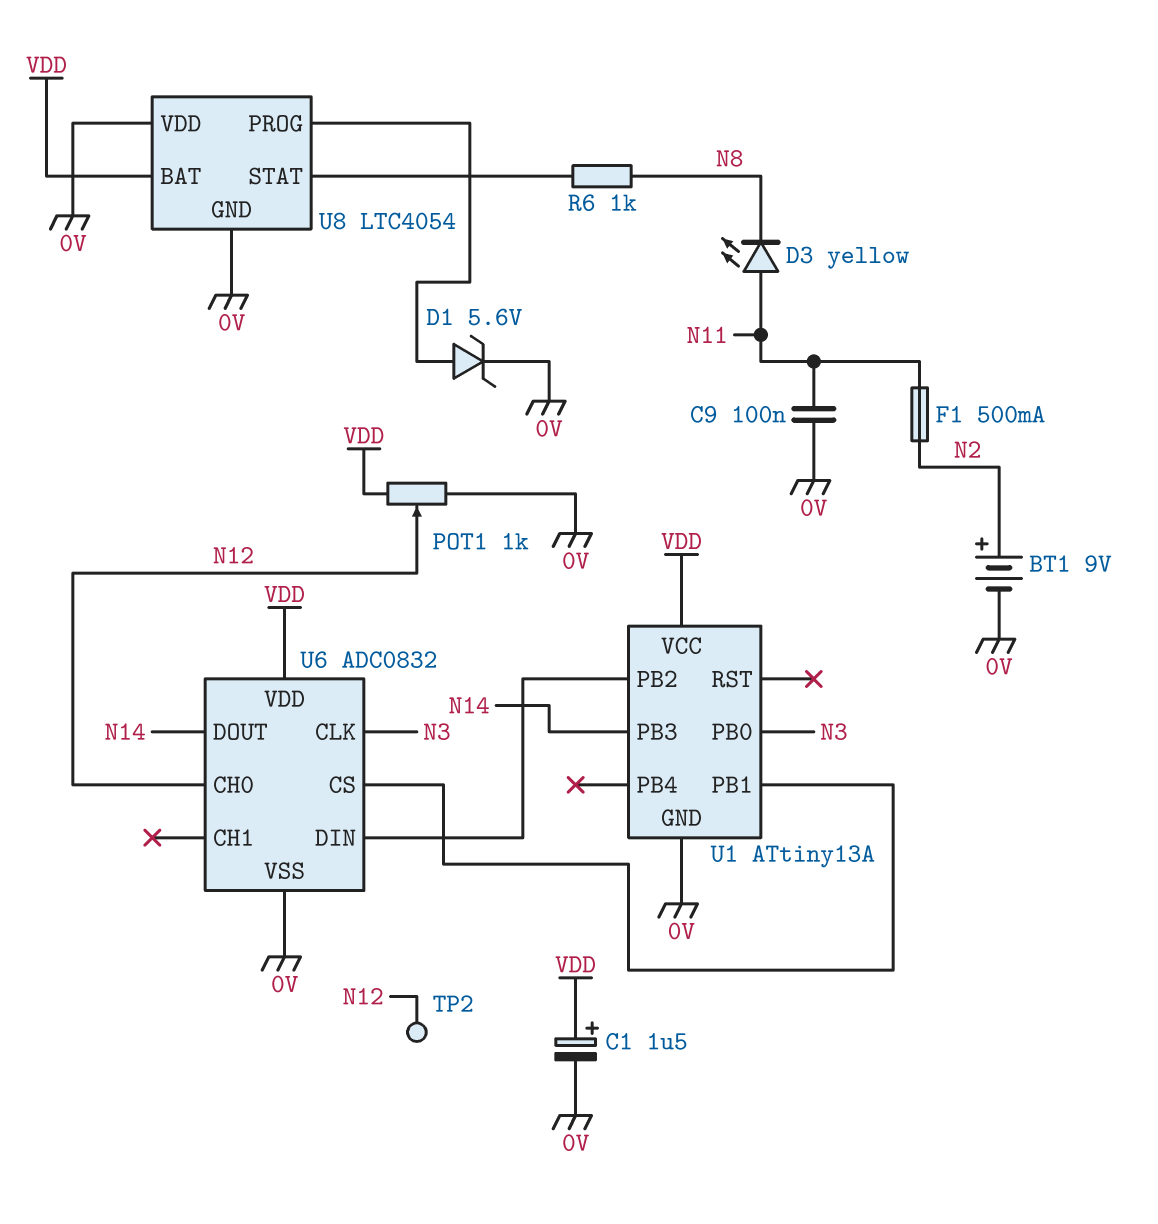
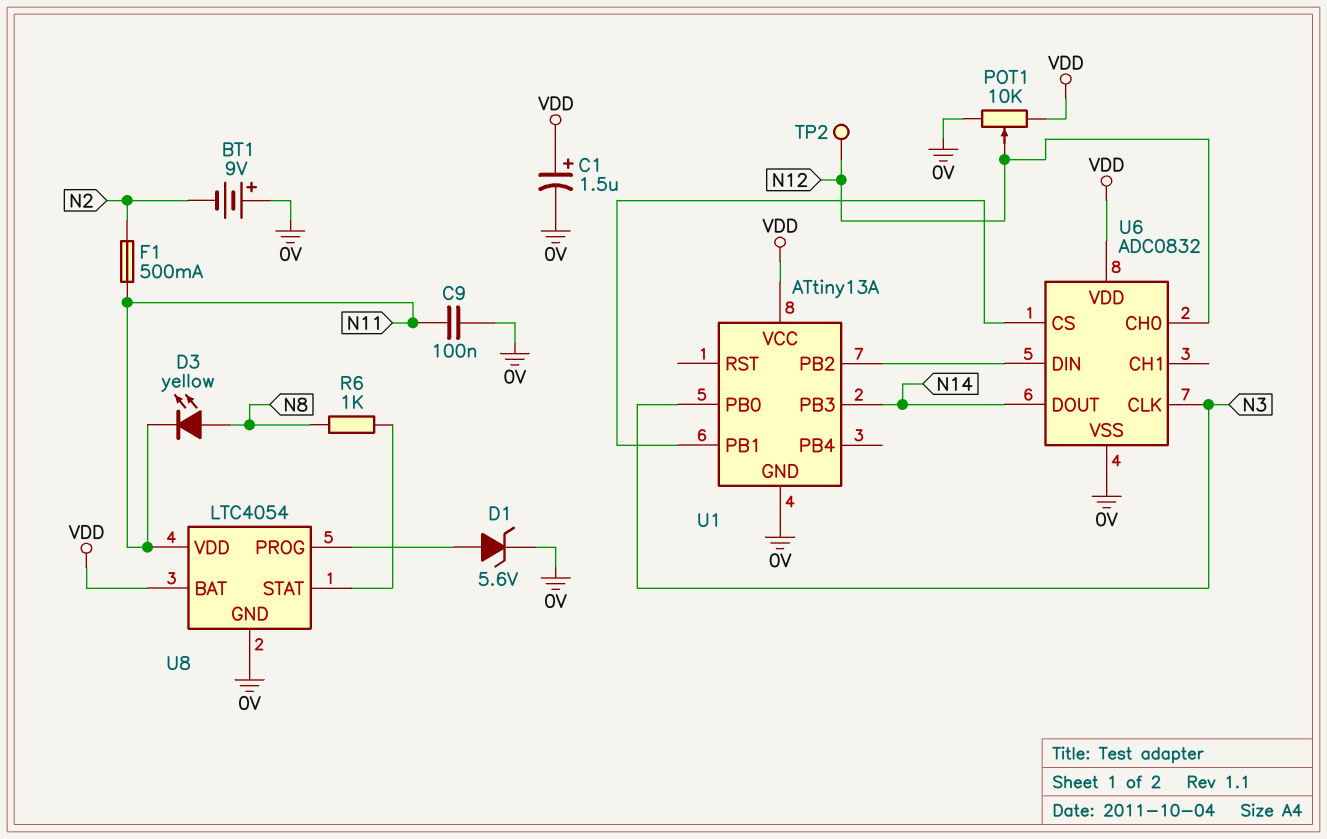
BT1: 9V (plus N2, minus 0V) -> 9V (plus 0V, minus N2)
D3: LED yellow (A N11, K N8) -> LED yellow (A N8, K N11)
POT1: 1k (0V, VDD, wiper N12) -> 10k (0V, VDD, wiper N12)
U8 pin VDD: 0V -> N11

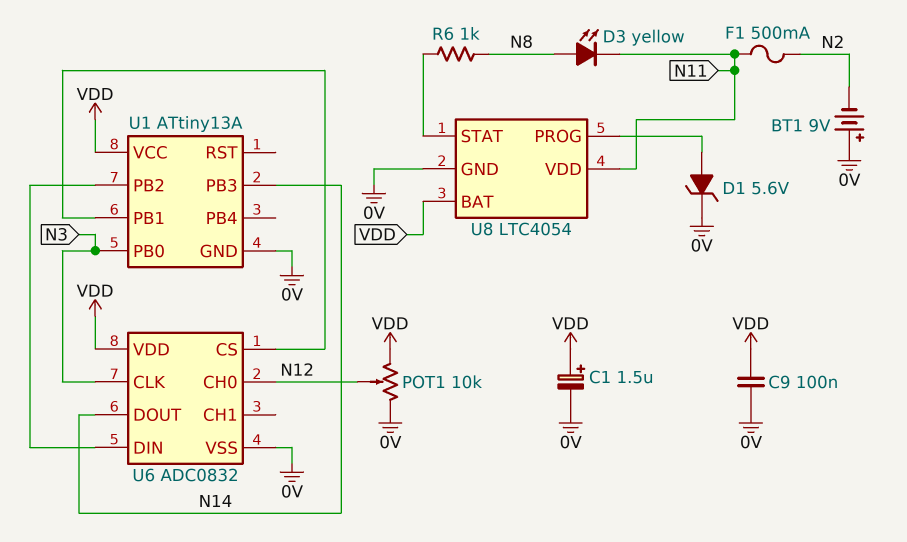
C9: 100nF (0V, N11) -> 100nF (0V, VDD)
TP2: test point (N12) -> none

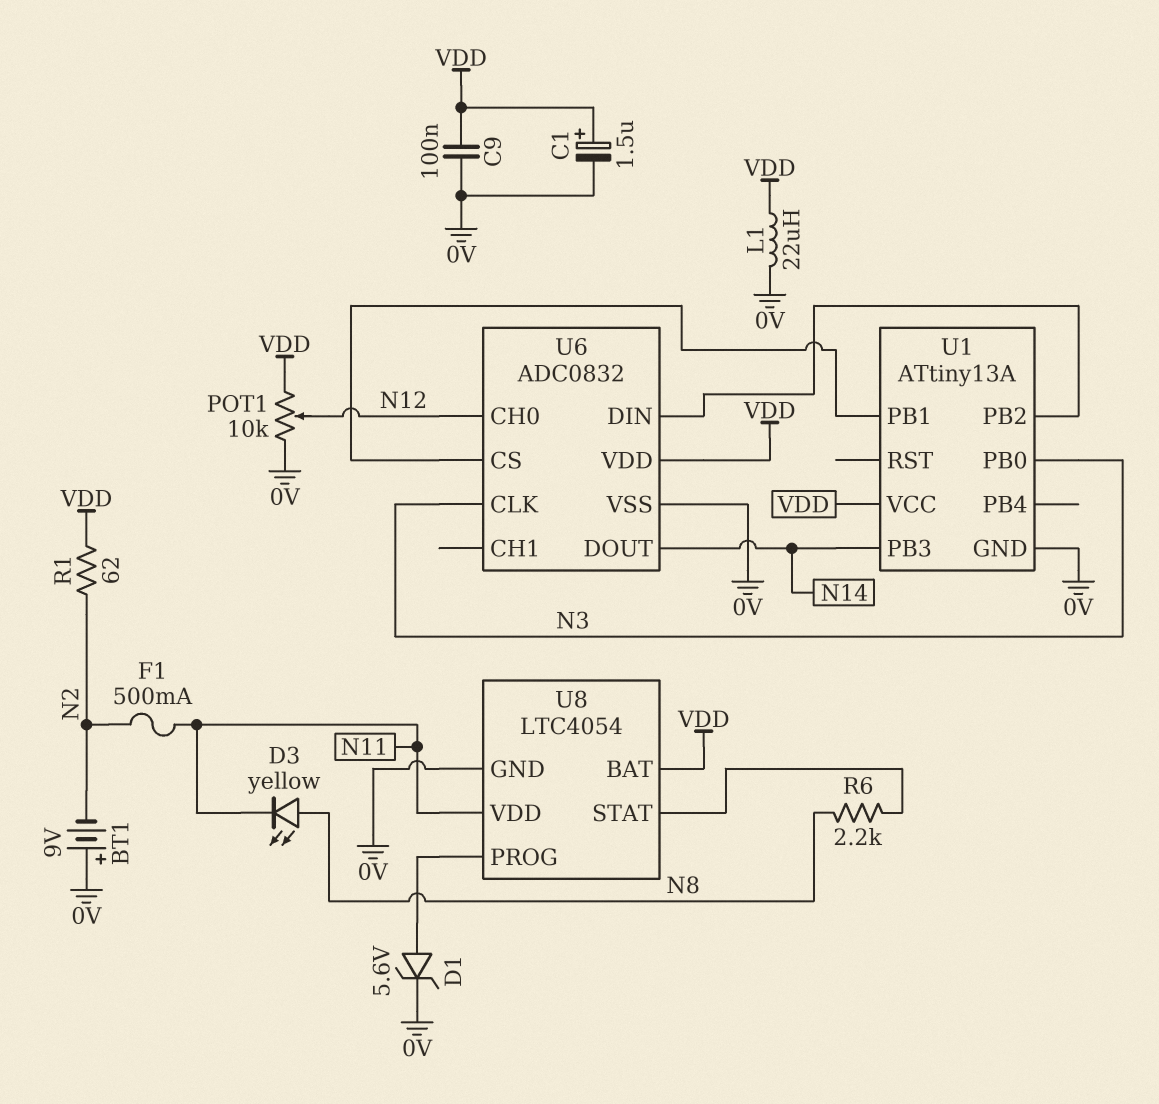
L1: none -> 22uH (0V, VDD)
R1: none -> 62 (N2, VDD)
R6: 1k (N8, U8/STAT) -> 2.2k (N8, U8/STAT)

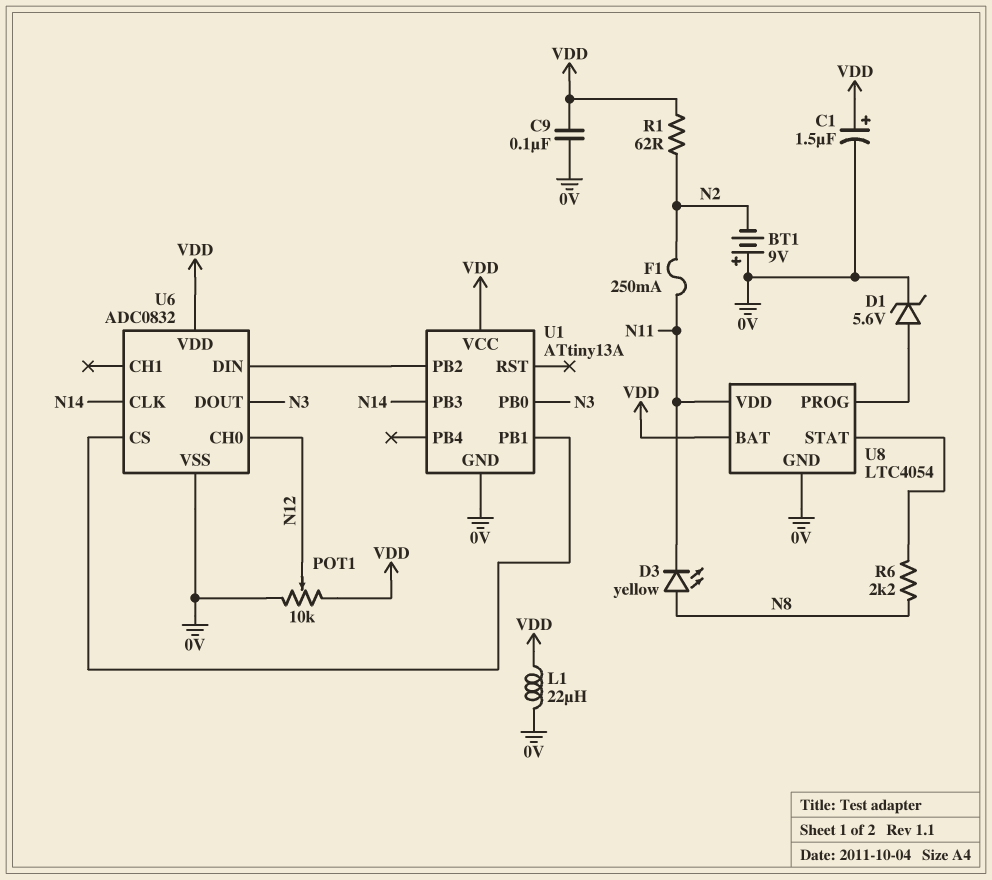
F1: 500mA (N2, N11) -> 250mA (N2, N11)
U6 pin CLK: N3 -> N14
U6 pin DOUT: N14 -> N3

